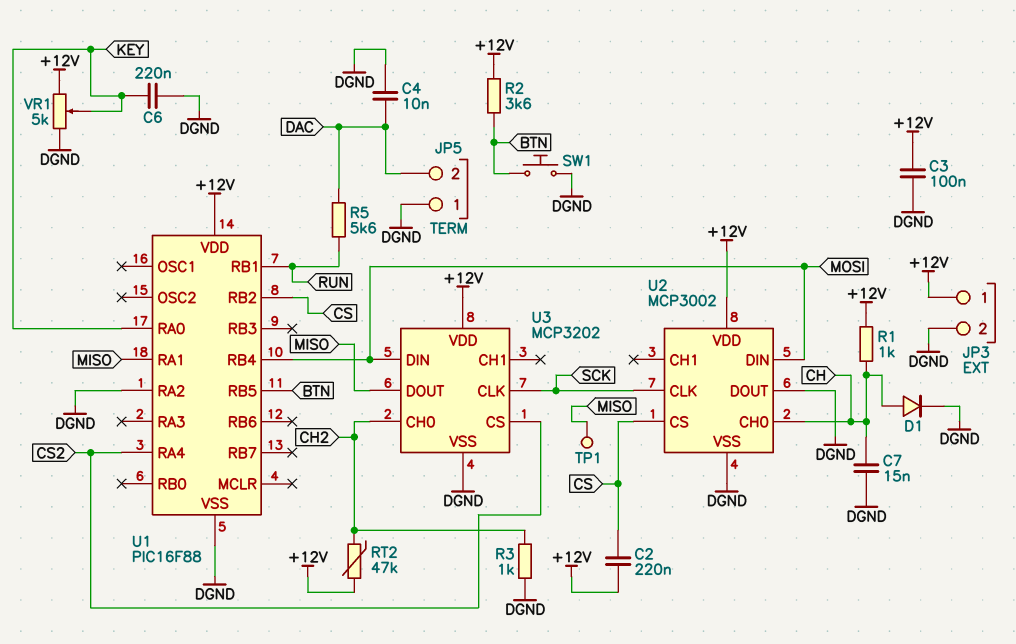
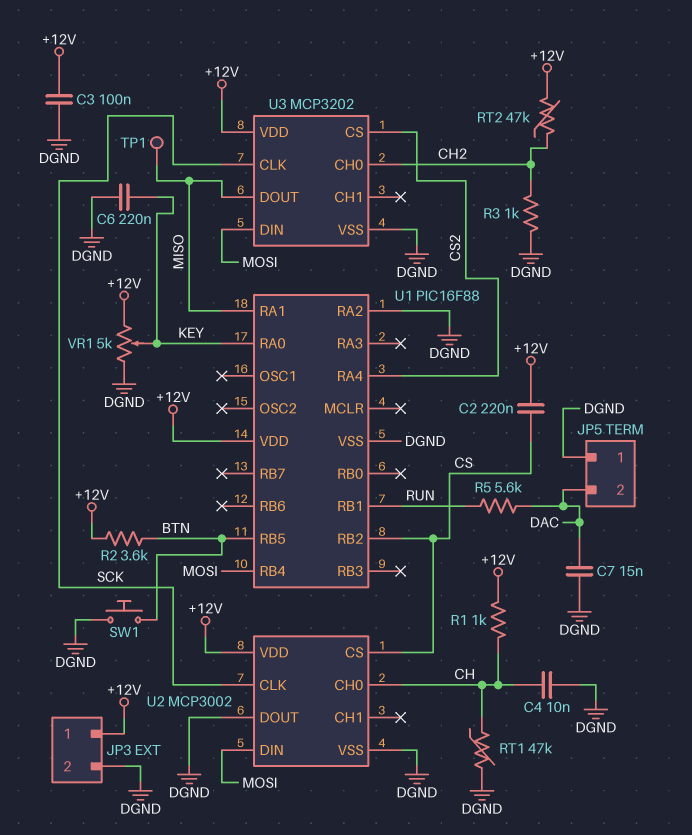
C4: 10nF (DAC, DGND) -> 10nF (CH, DGND)
C7: 15nF (CH, DGND) -> 15nF (DAC, DGND)
D1: diode (A CH, K DGND) -> none
RT1: none -> 47k (CH, DGND)

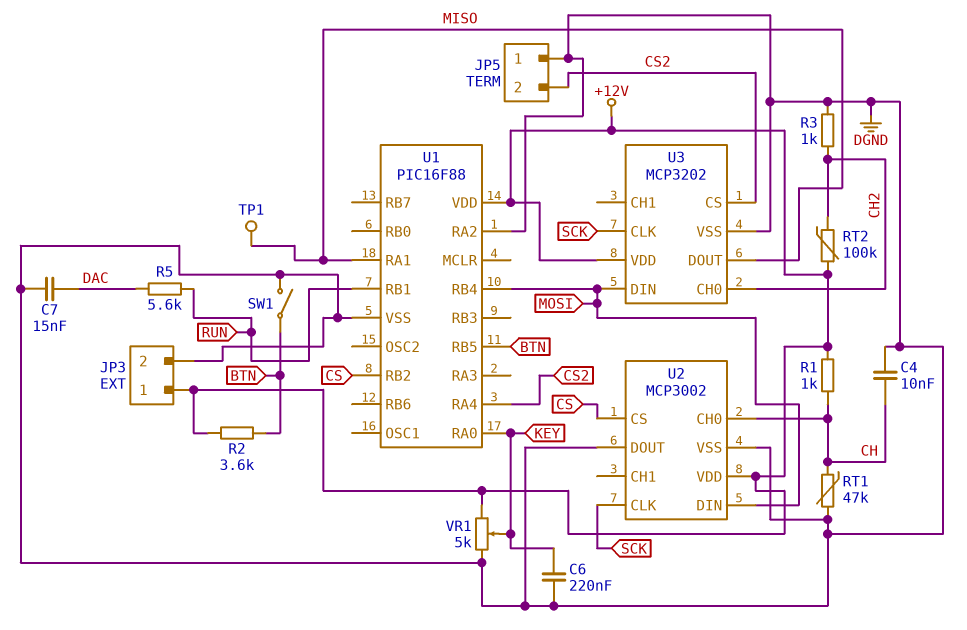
C2: 220nF (+12V, CS) -> none
C3: 100nF (+12V, DGND) -> none
JP5 pin 2: DAC -> CS2
RT2: 47k (+12V, CH2) -> 100k (+12V, CH2)
SW1: button (BTN, DGND) -> switch (BTN, DGND)

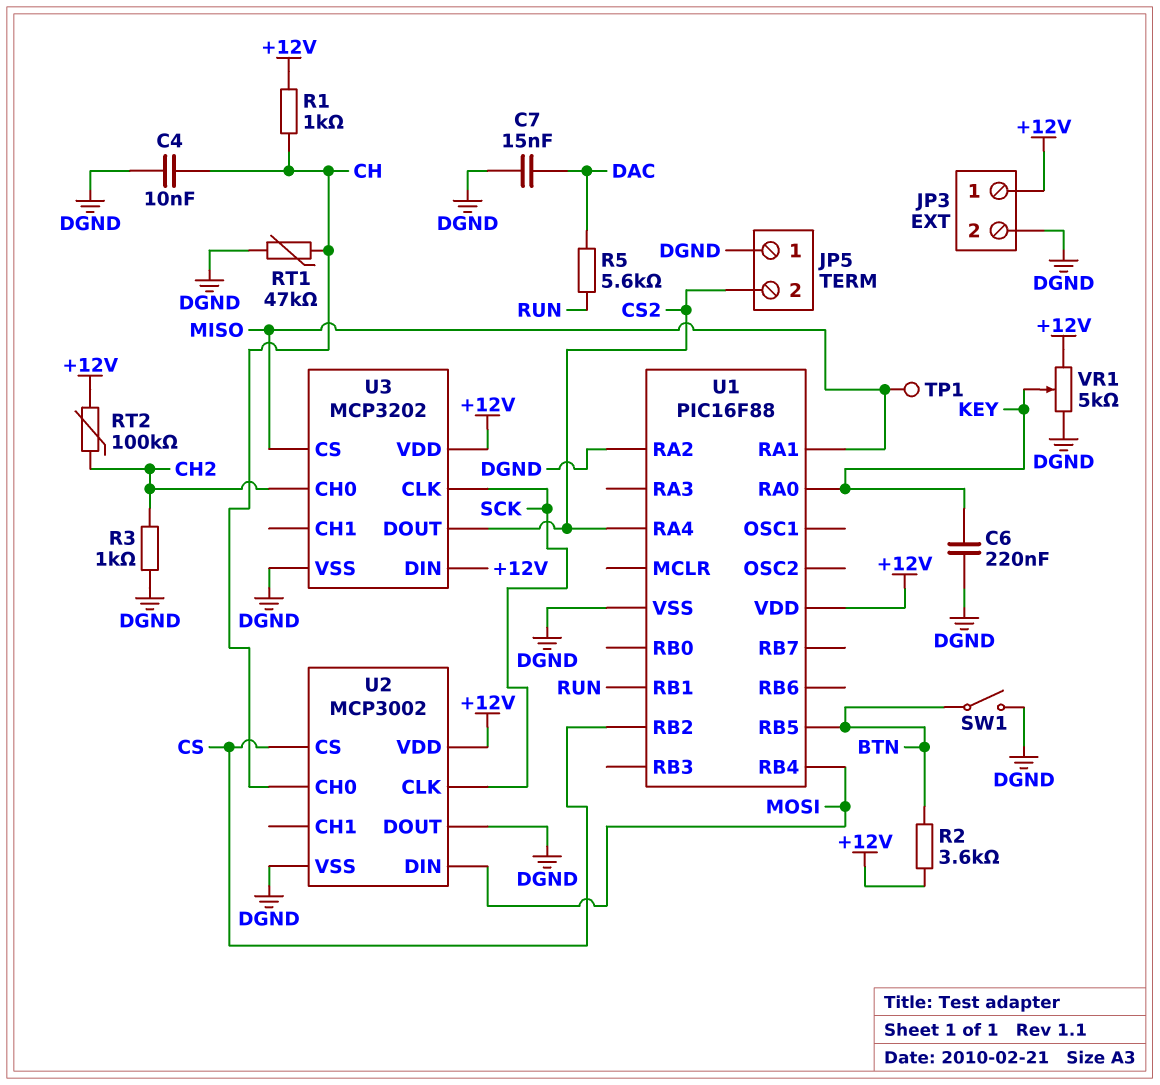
U3 pin CS: CS2 -> MISO
U3 pin DIN: MOSI -> +12V
U3 pin DOUT: MISO -> CS2

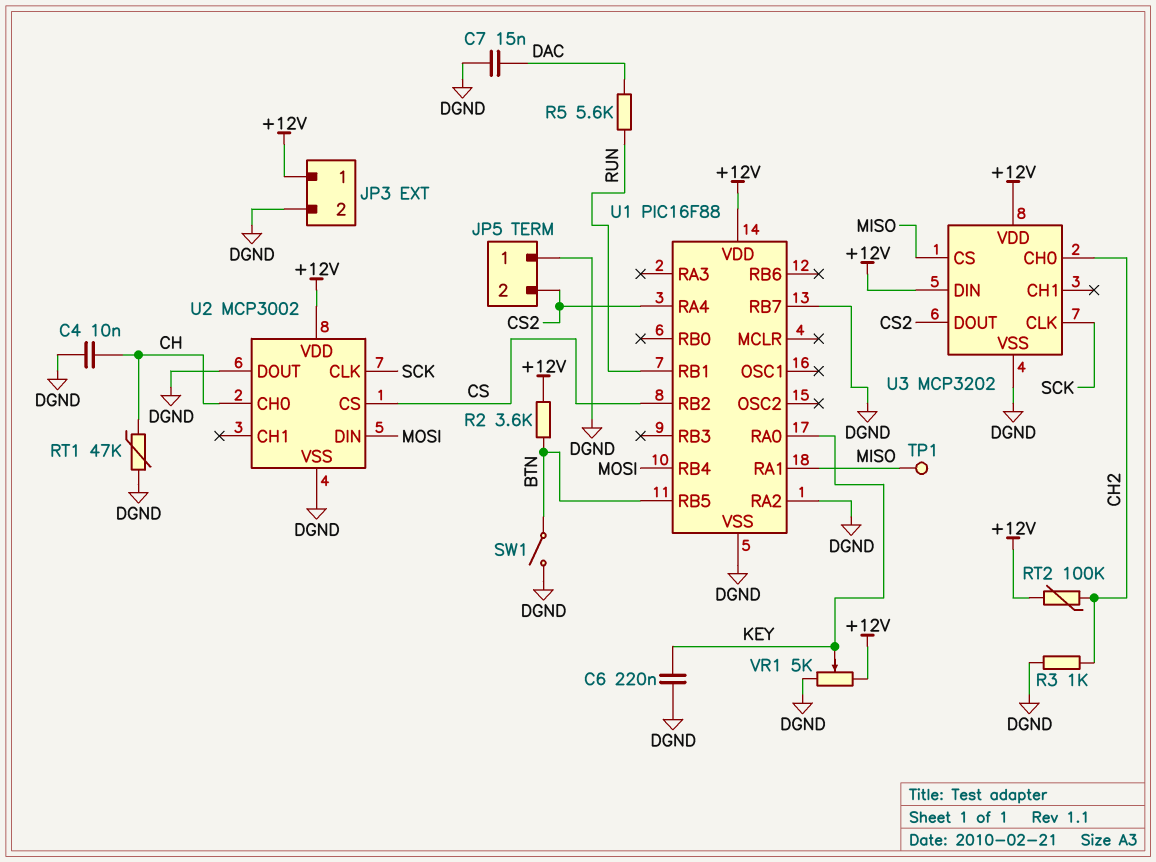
R1: 1k (+12V, CH) -> none
U1 pin RB7: none -> DGND

